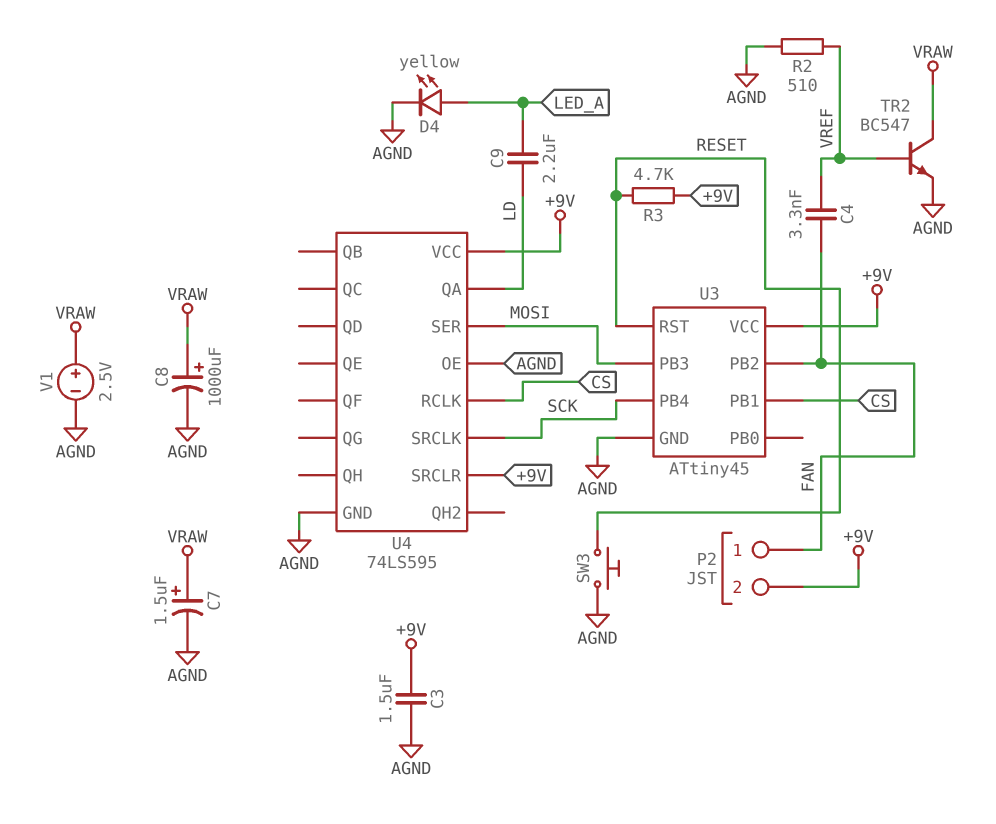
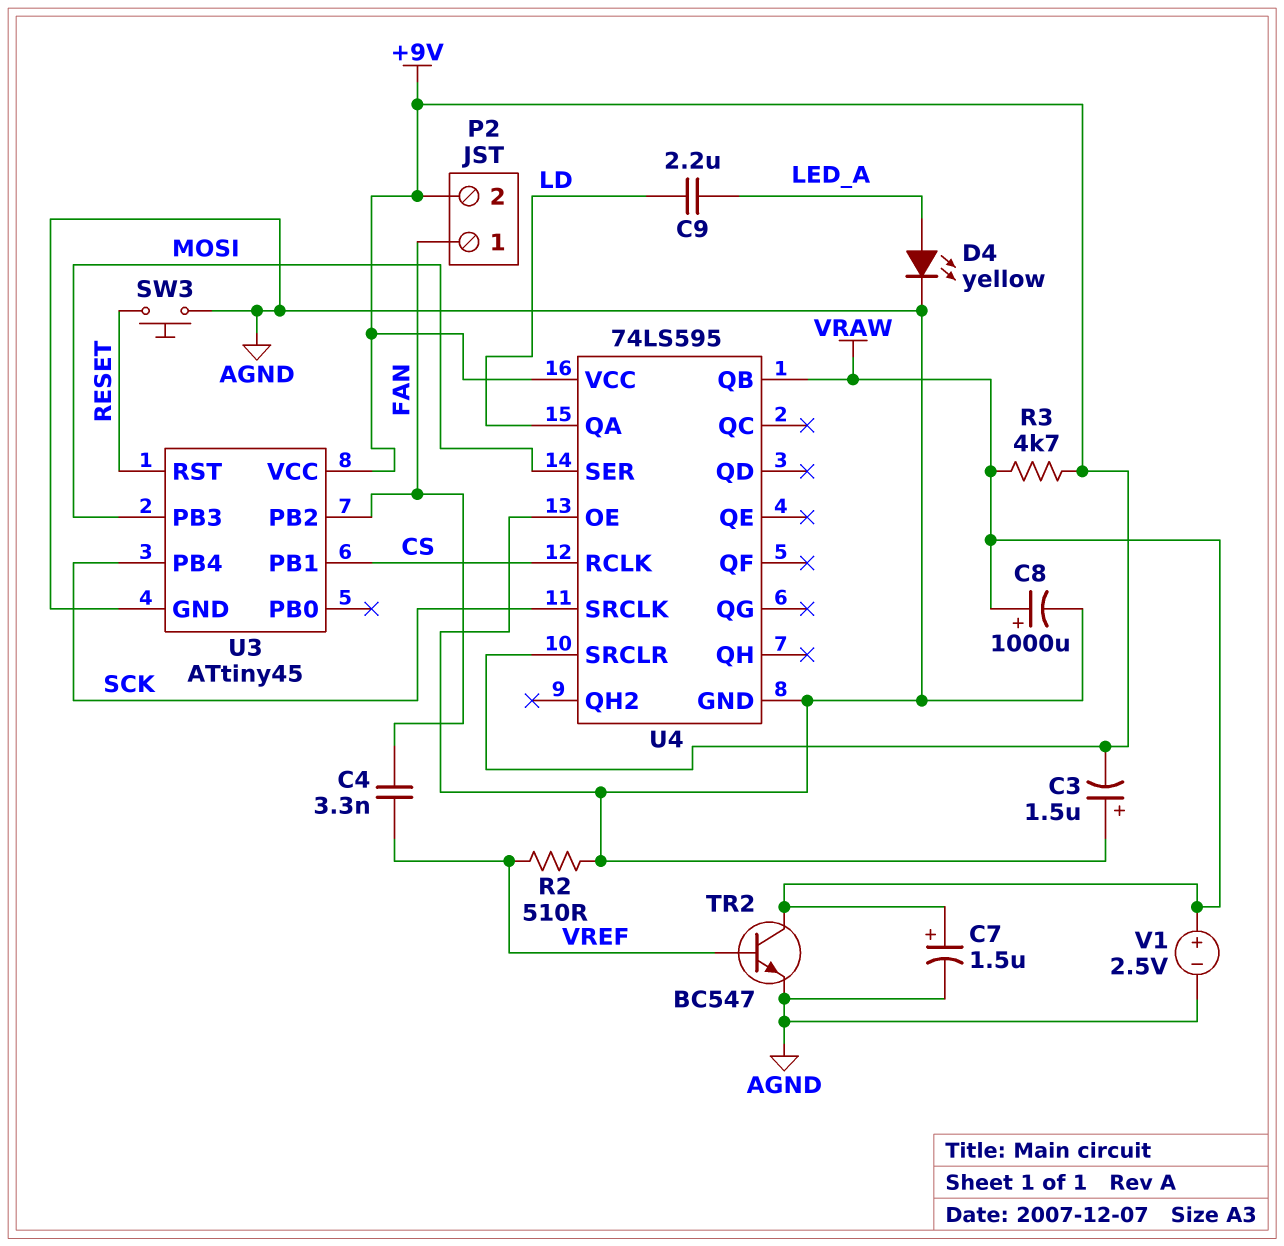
C3: 1.5uF (+9V, AGND) -> 1.5uF (plus AGND, minus +9V)
R3: 4.7k (+9V, RESET) -> 4.7k (+9V, VRAW)
U4 pin QB: none -> VRAW

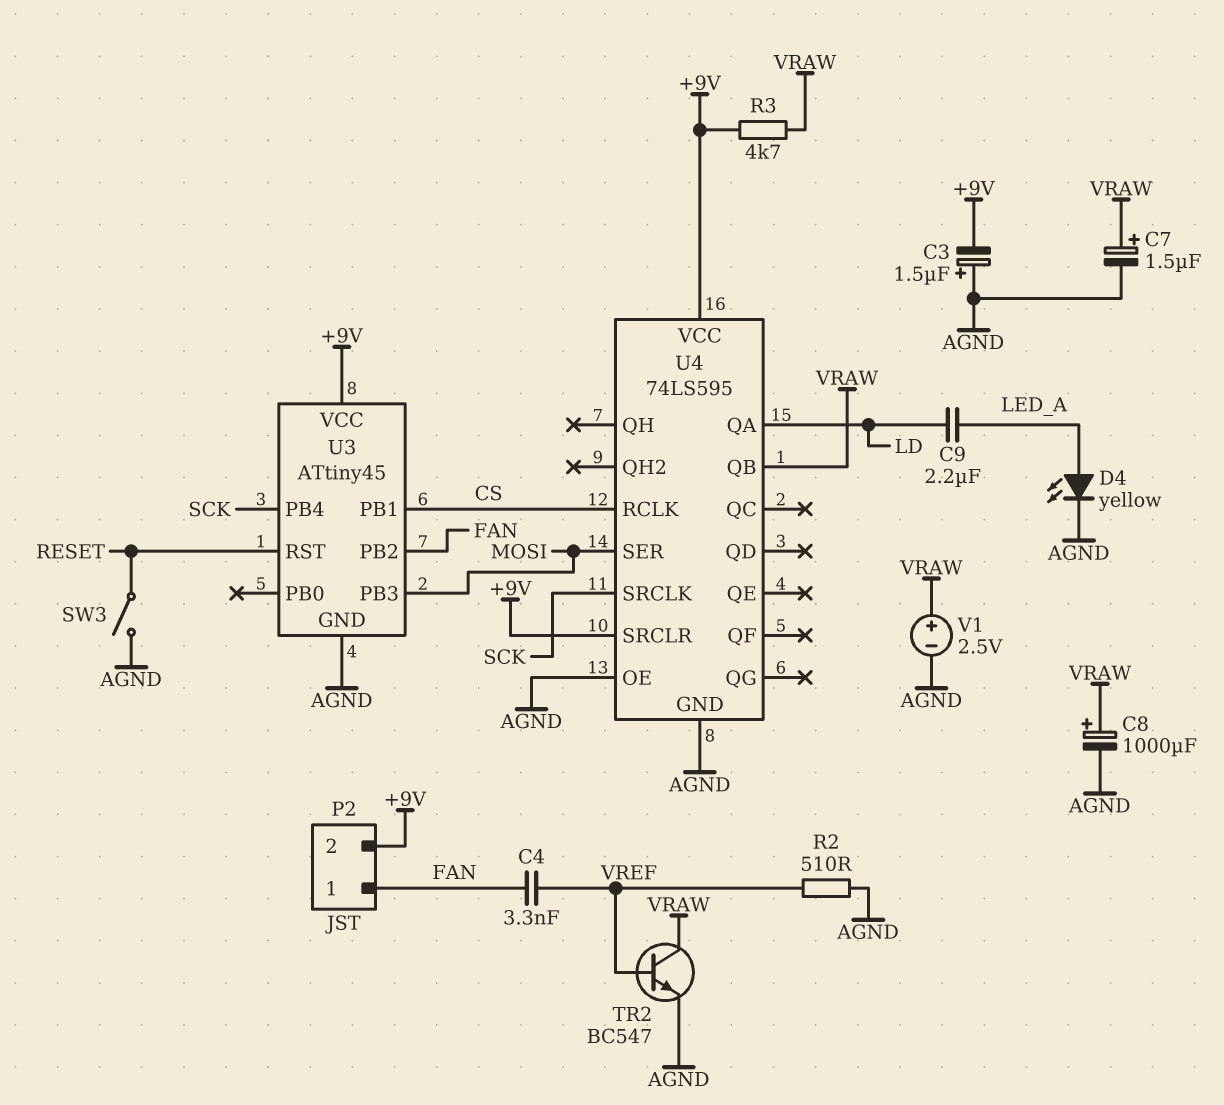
SW3: button (AGND, RESET) -> switch (AGND, RESET)

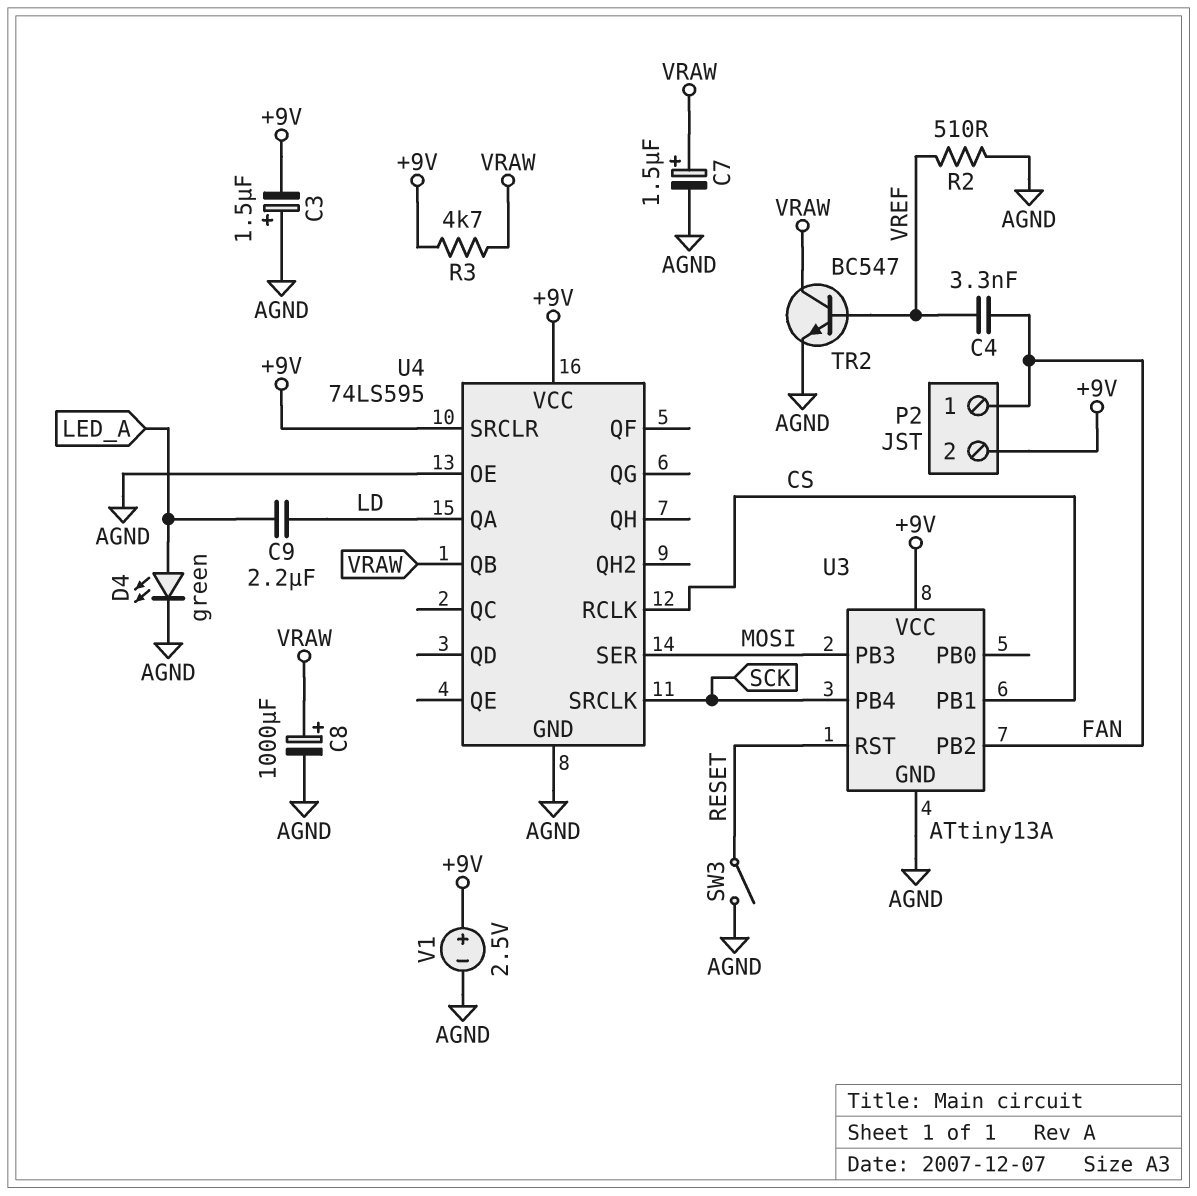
D4: LED yellow (A LED_A, K AGND) -> LED green (A LED_A, K AGND)
U3: ATtiny45 -> ATtiny13A
V1: 2.5V (plus VRAW, minus AGND) -> 2.5V (plus +9V, minus AGND)

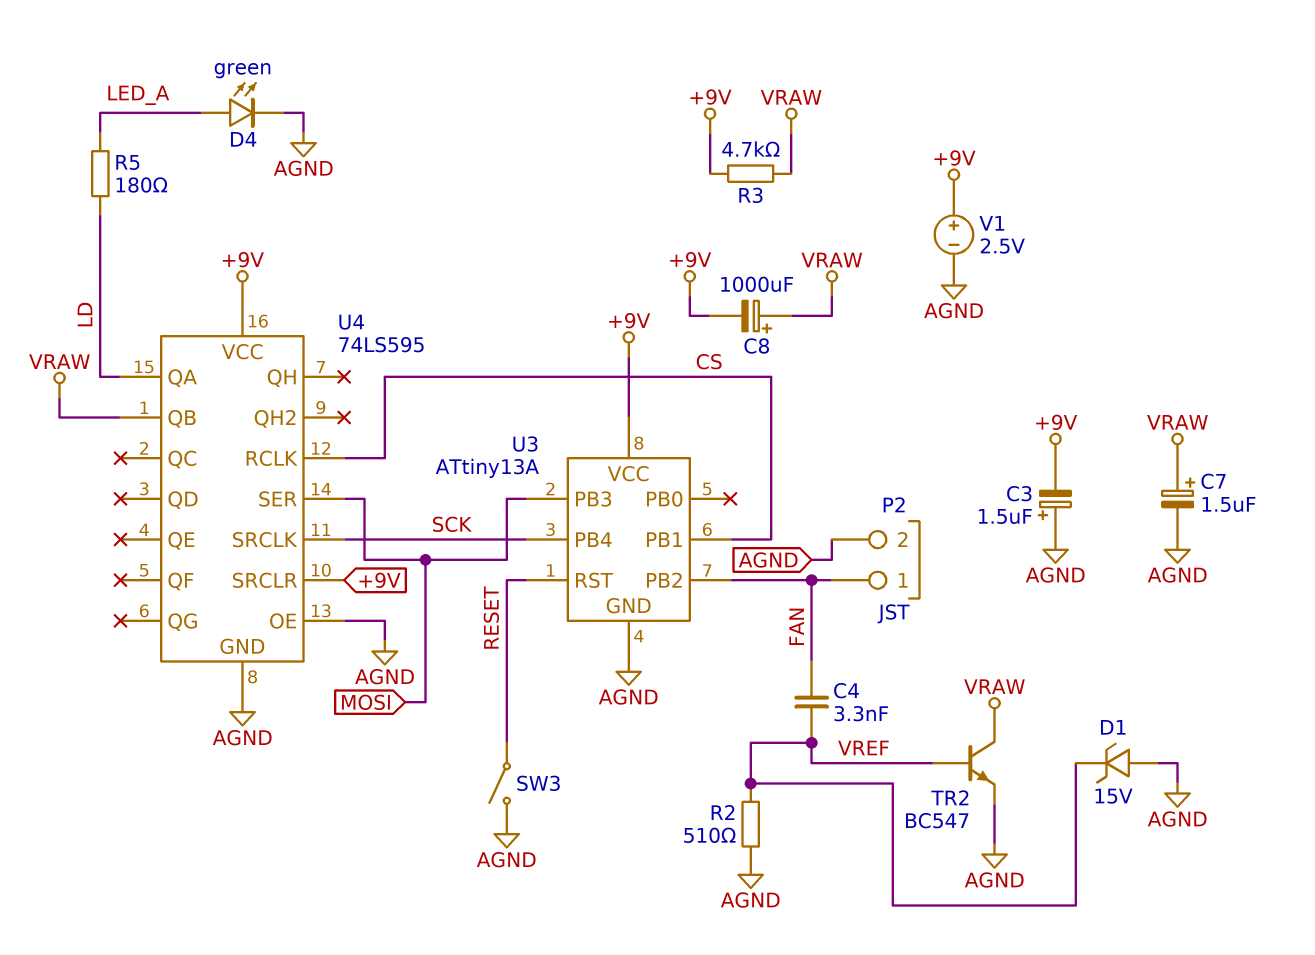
C8: 1000uF (plus VRAW, minus AGND) -> 1000uF (plus VRAW, minus +9V)
C9: 2.2uF (LD, LED_A) -> none
D1: none -> zener 15V (A AGND, K VREF)
P2 pin 2: +9V -> AGND
R5: none -> 180 (LD, LED_A)

